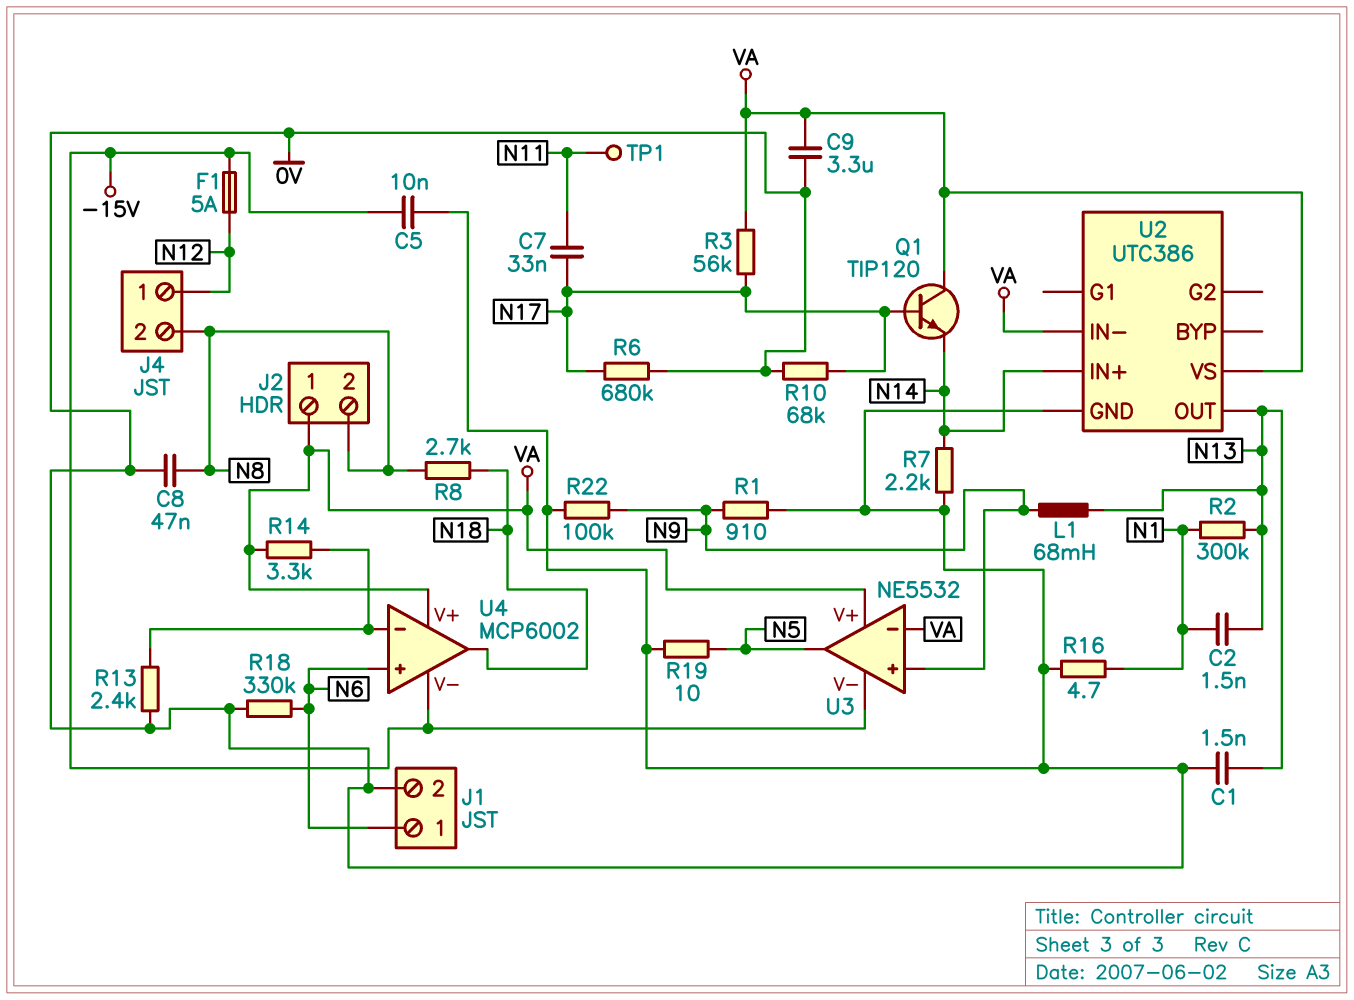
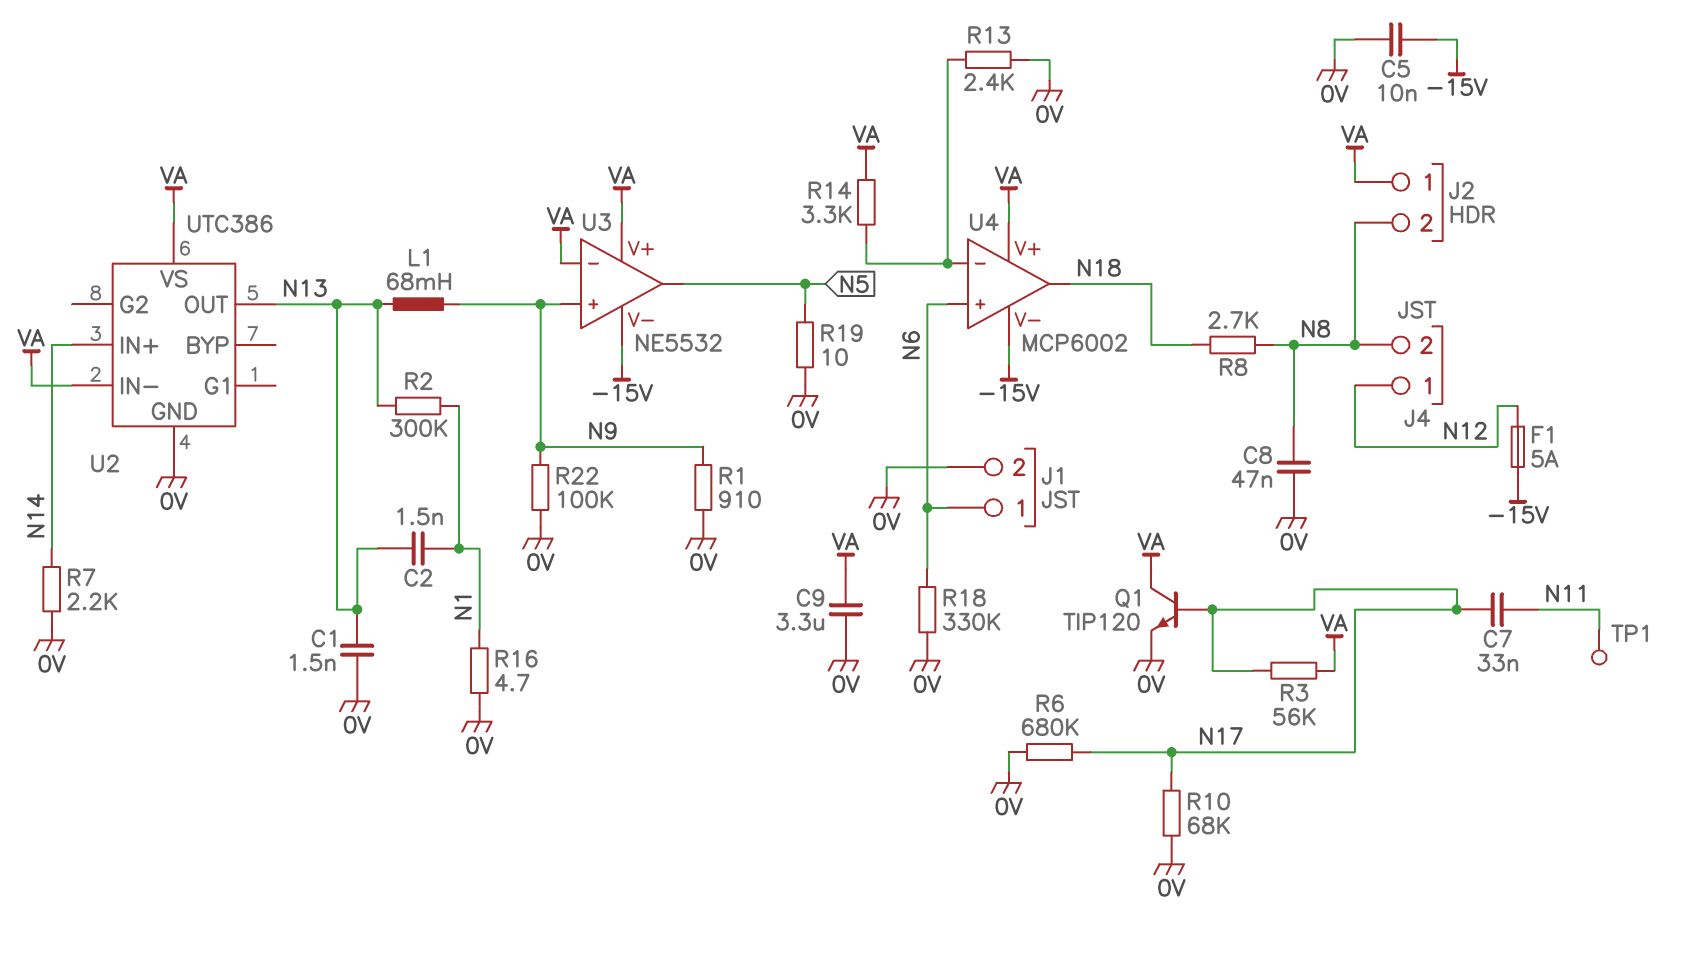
Q1: NPN TIP120 (B N17, C VA, E N14) -> NPN TIP120 (B N17, C VA, E 0V)

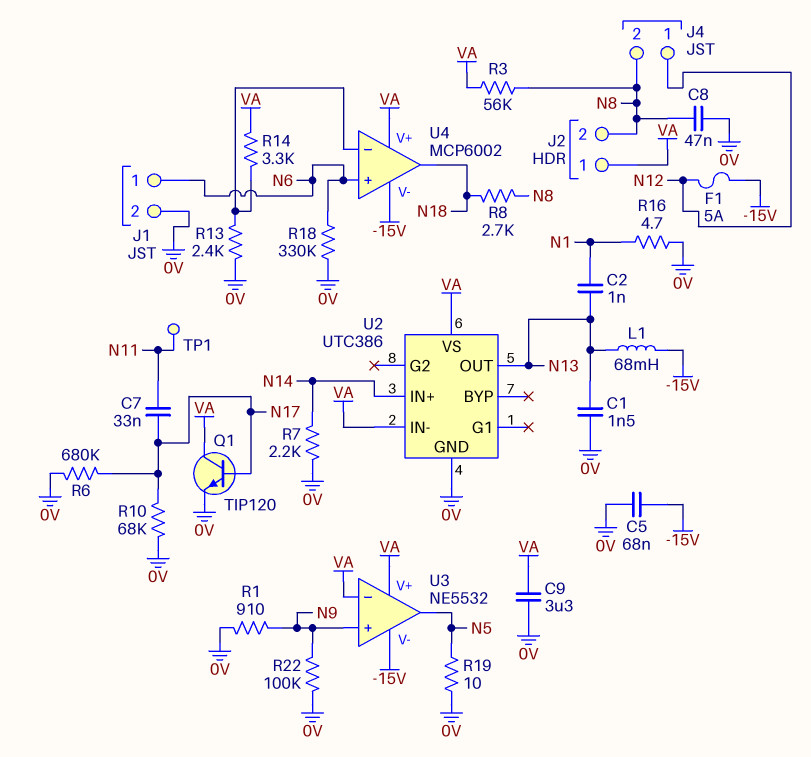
C2: 1.5nF (N1, N13) -> 1nF (N1, N13)
C5: 10nF (-15V, 0V) -> 68nF (-15V, 0V)
L1: 68mH (N9, N13) -> 68mH (-15V, N13)
R2: 300k (N1, N13) -> none
R3: 56k (N17, VA) -> 56k (N8, VA)

